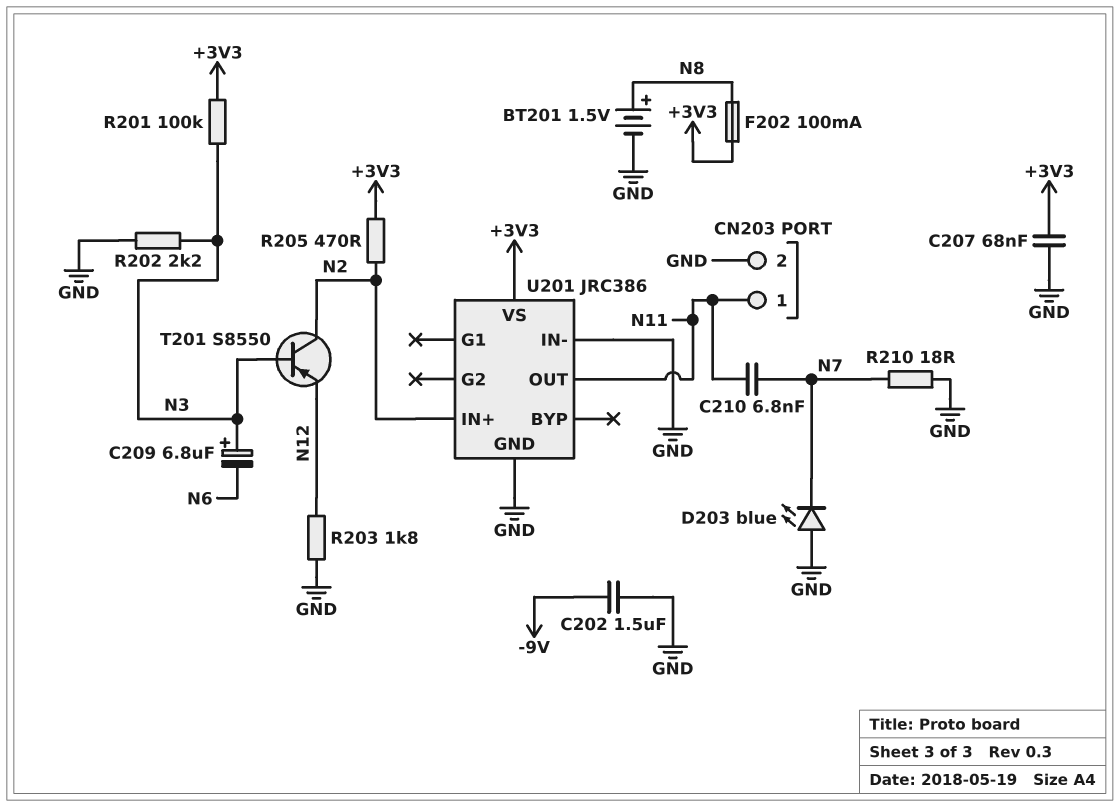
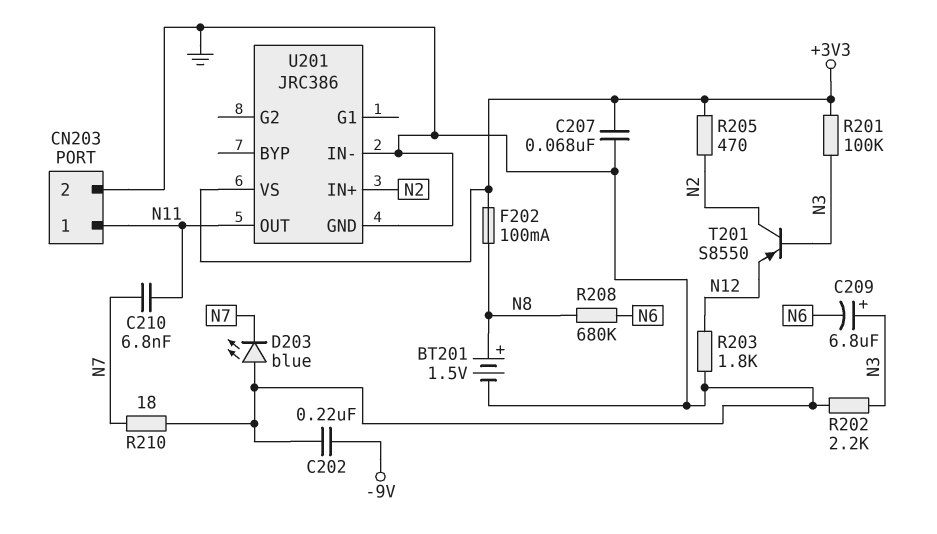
C202: 1.5uF (-9V, GND) -> 220nF (-9V, GND)
R208: none -> 680k (N6, N8)

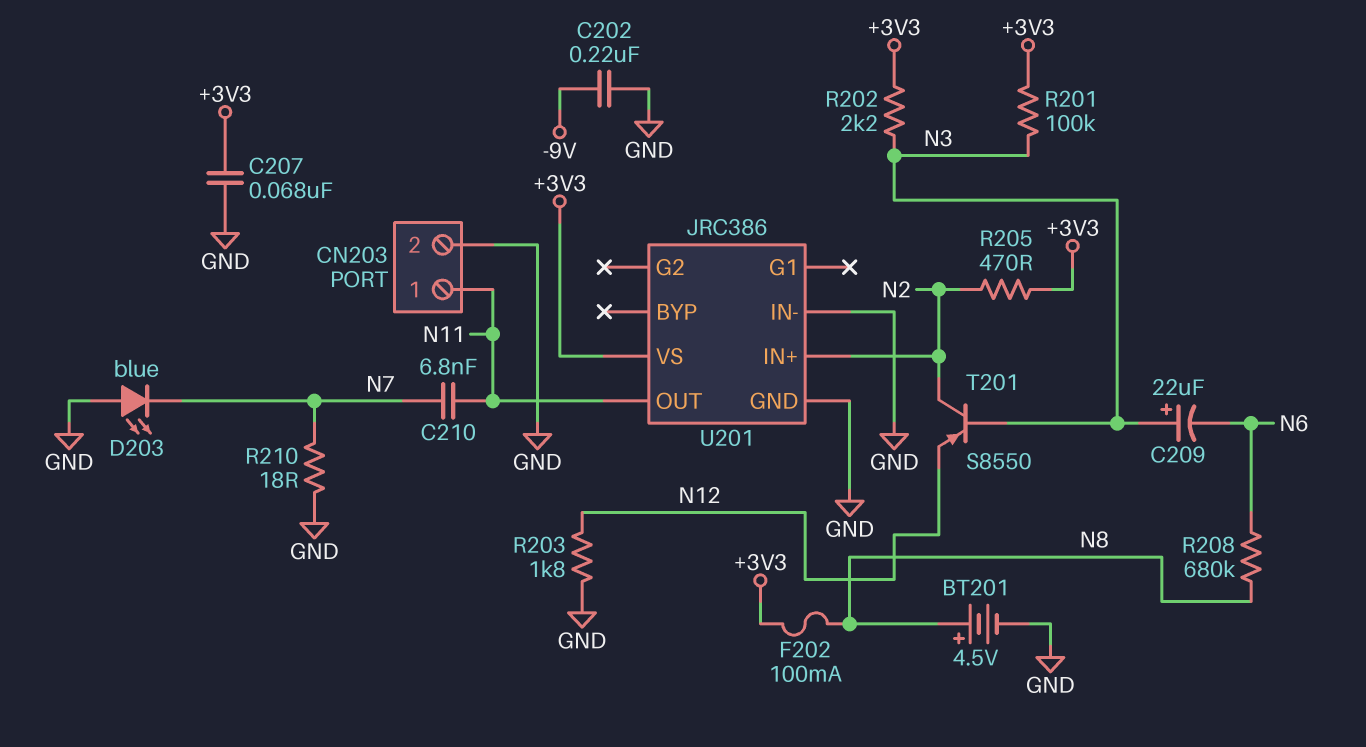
BT201: 1.5V (plus N8, minus GND) -> 4.5V (plus N8, minus GND)
C209: 6.8uF (plus N3, minus N6) -> 22uF (plus N3, minus N6)
R202: 2.2k (GND, N3) -> 2.2k (+3V3, N3)

